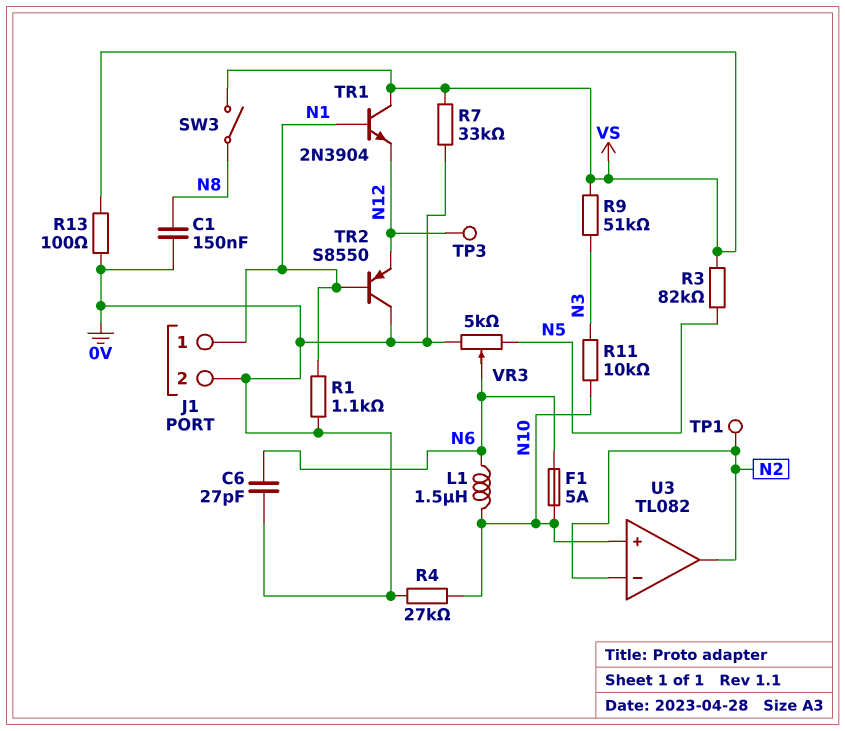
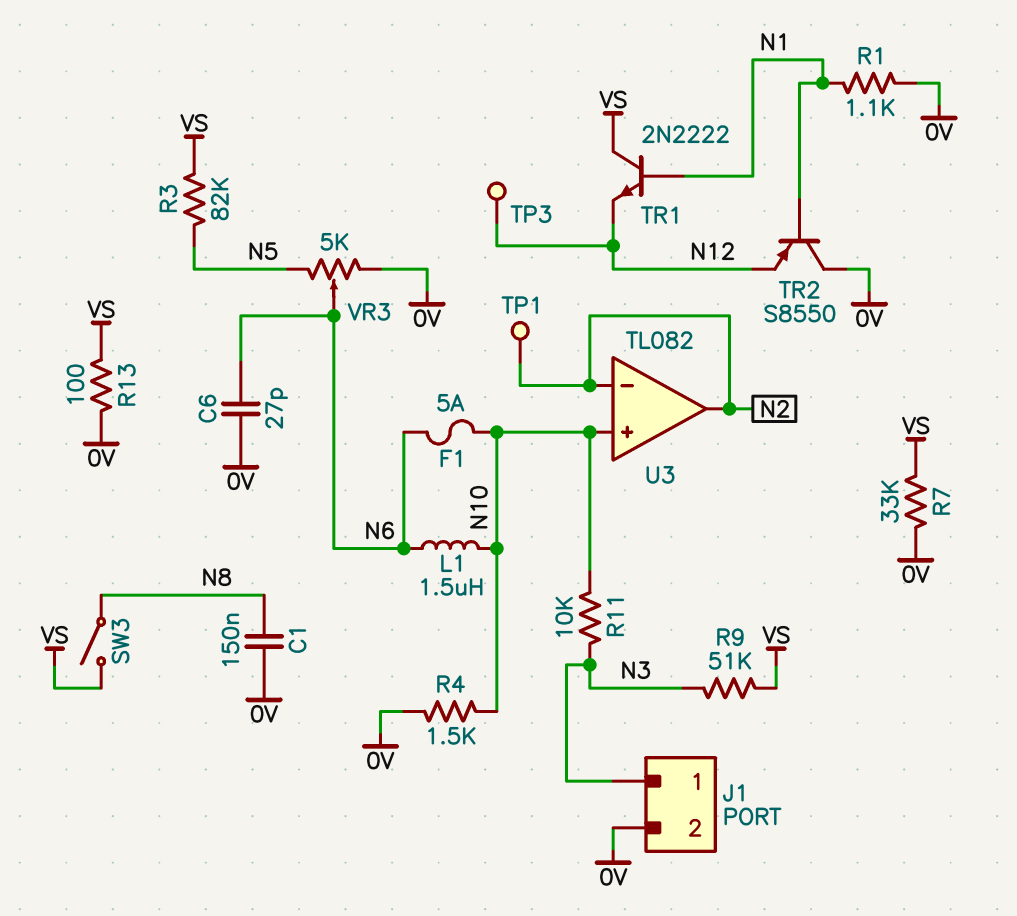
J1 pin 1: N1 -> N3
R4: 27k (0V, N10) -> 1.5k (0V, N10)
TR1: NPN 2N3904 (B N1, C VS, E N12) -> NPN 2N2222 (B N1, C VS, E N12)

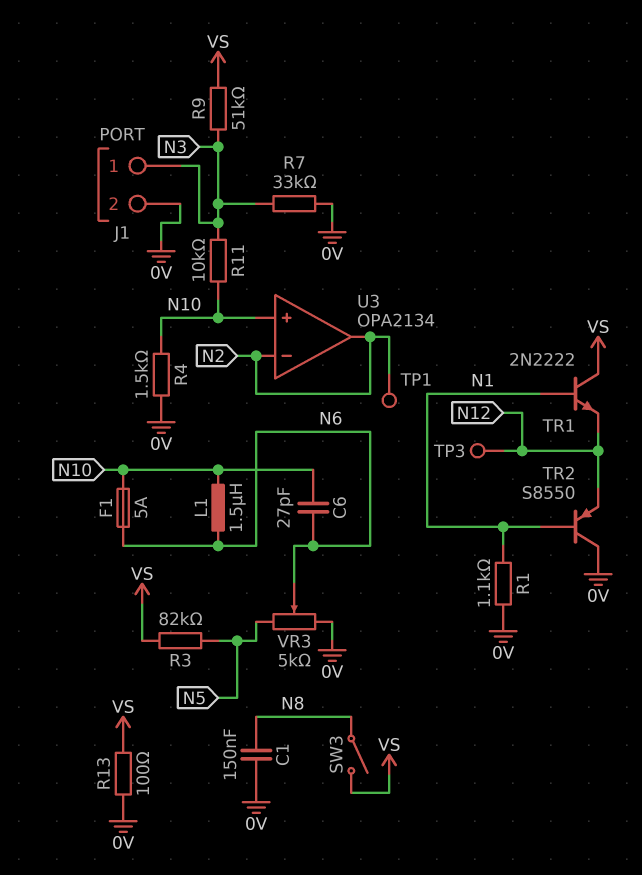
C6: 27pF (0V, N6) -> 27pF (N6, N10)
R7: 33k (0V, VS) -> 33k (0V, N3)
U3: TL082 -> OPA2134

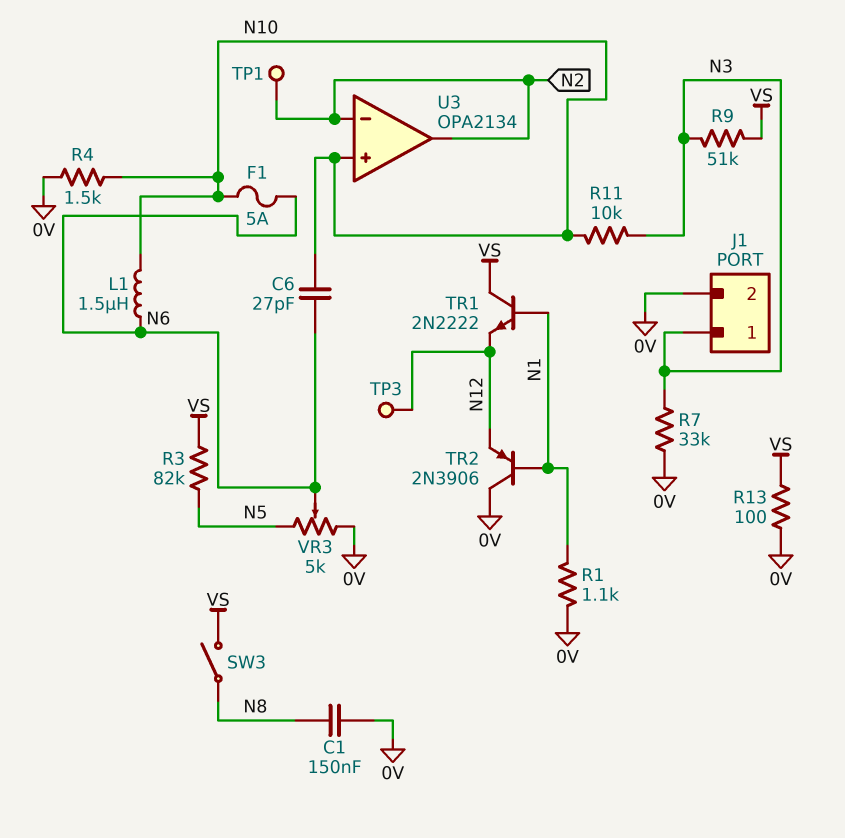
TR2: PNP S8550 (B N1, C 0V, E N12) -> PNP 2N3906 (B N1, C 0V, E N12)

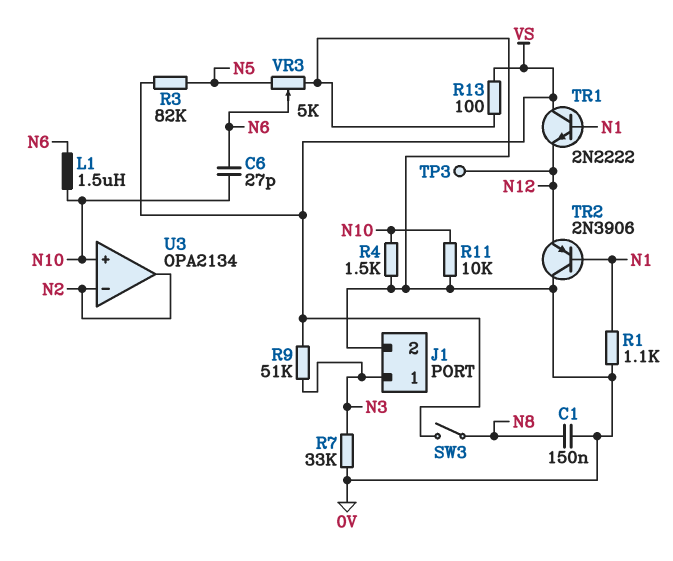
F1: 5A (N6, N10) -> none
R11: 10k (N3, N10) -> 10k (0V, N10)
TP1: test point (N2) -> none

